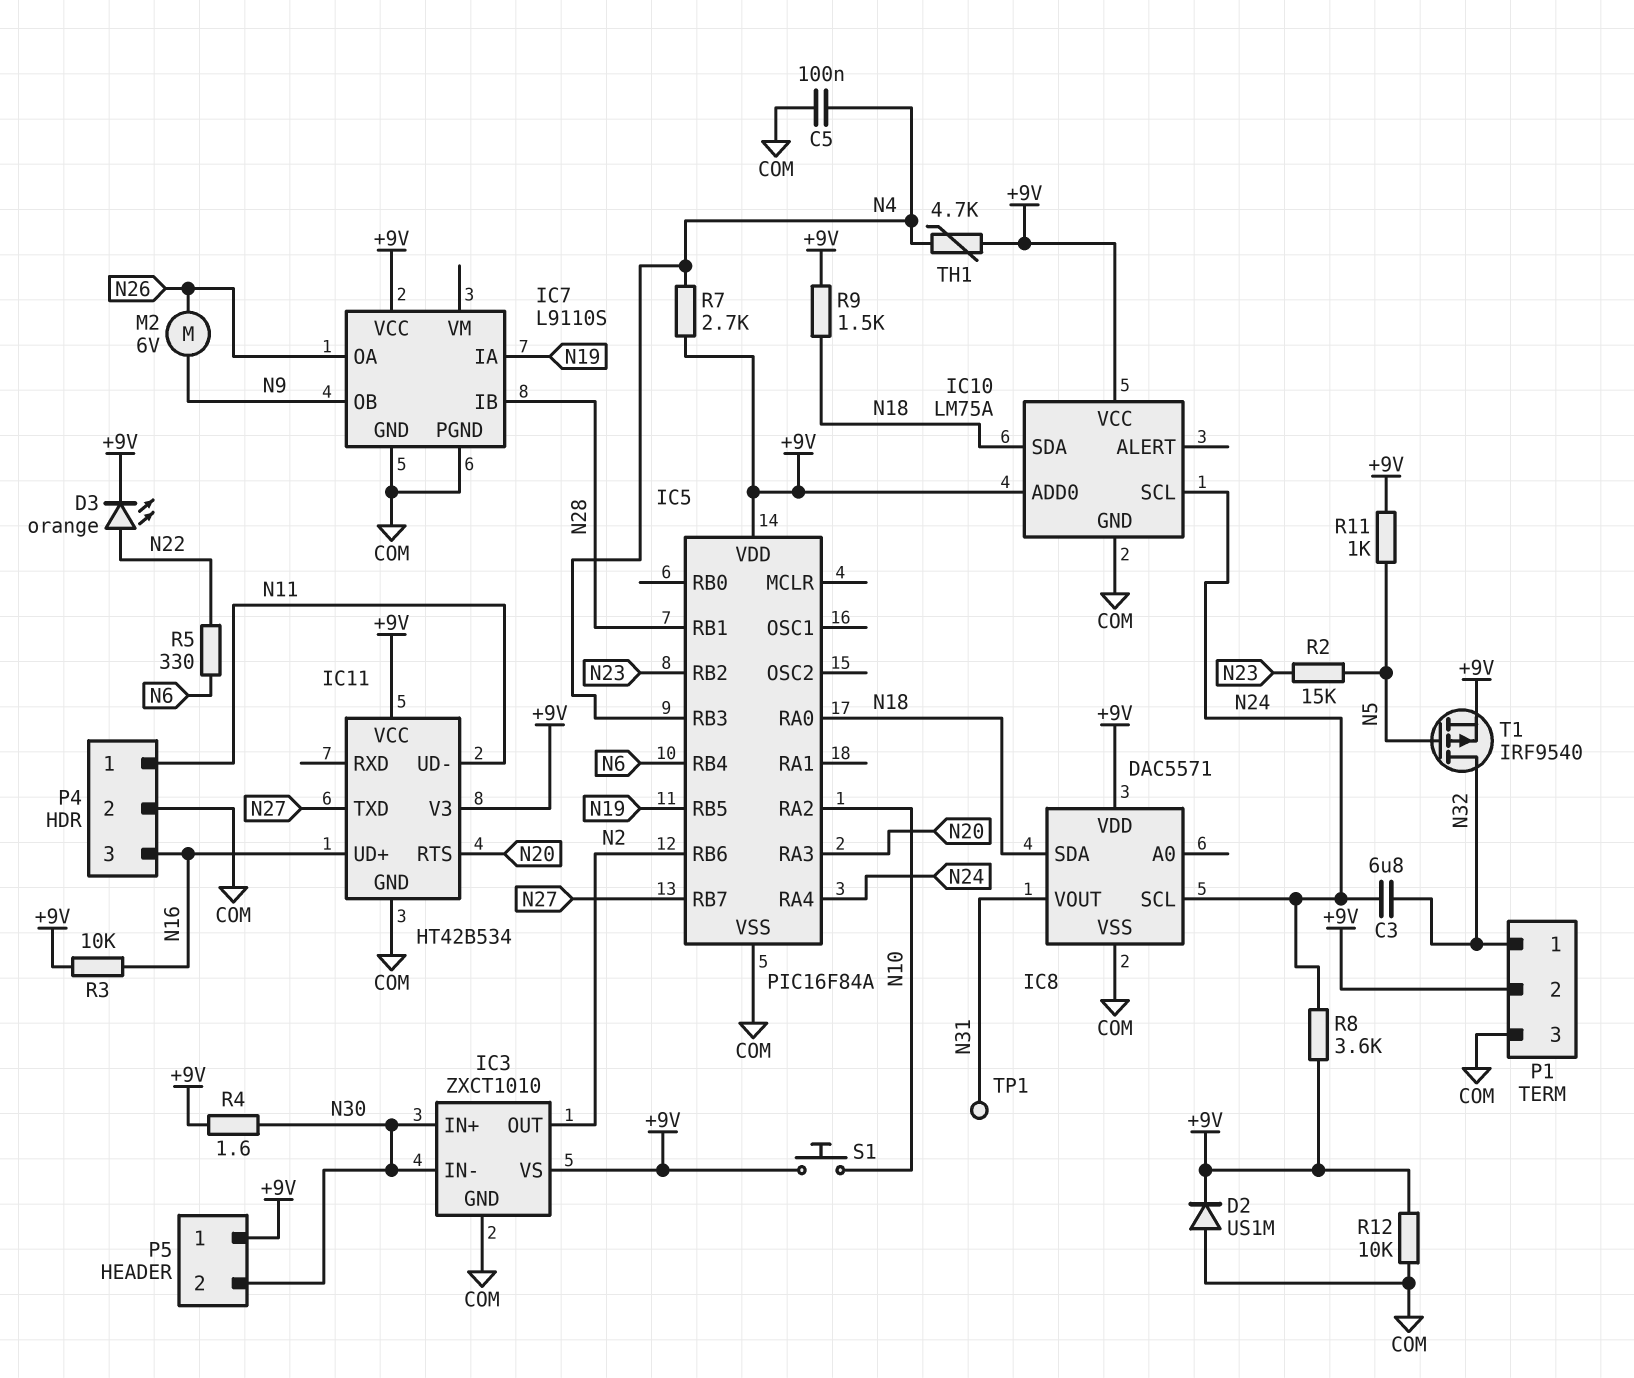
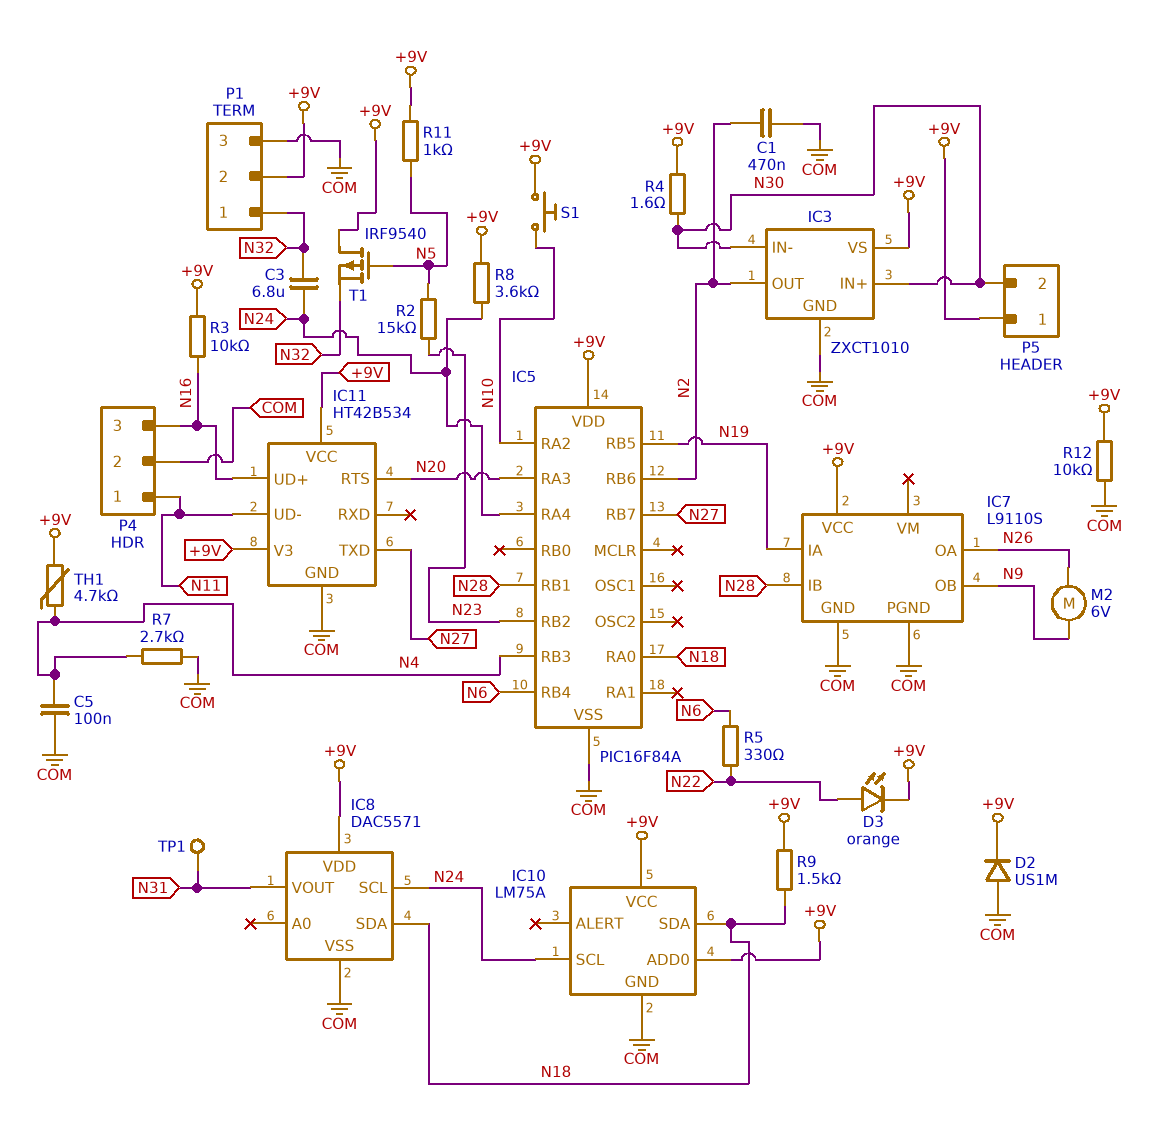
C1: none -> 470nF (COM, N2)
R7: 2.7k (+9V, N4) -> 2.7k (COM, N4)
T1: PMOS IRF9540 (G N5, D N32, S +9V) -> PMOS IRF9540 (G N5, D +9V, S N32)

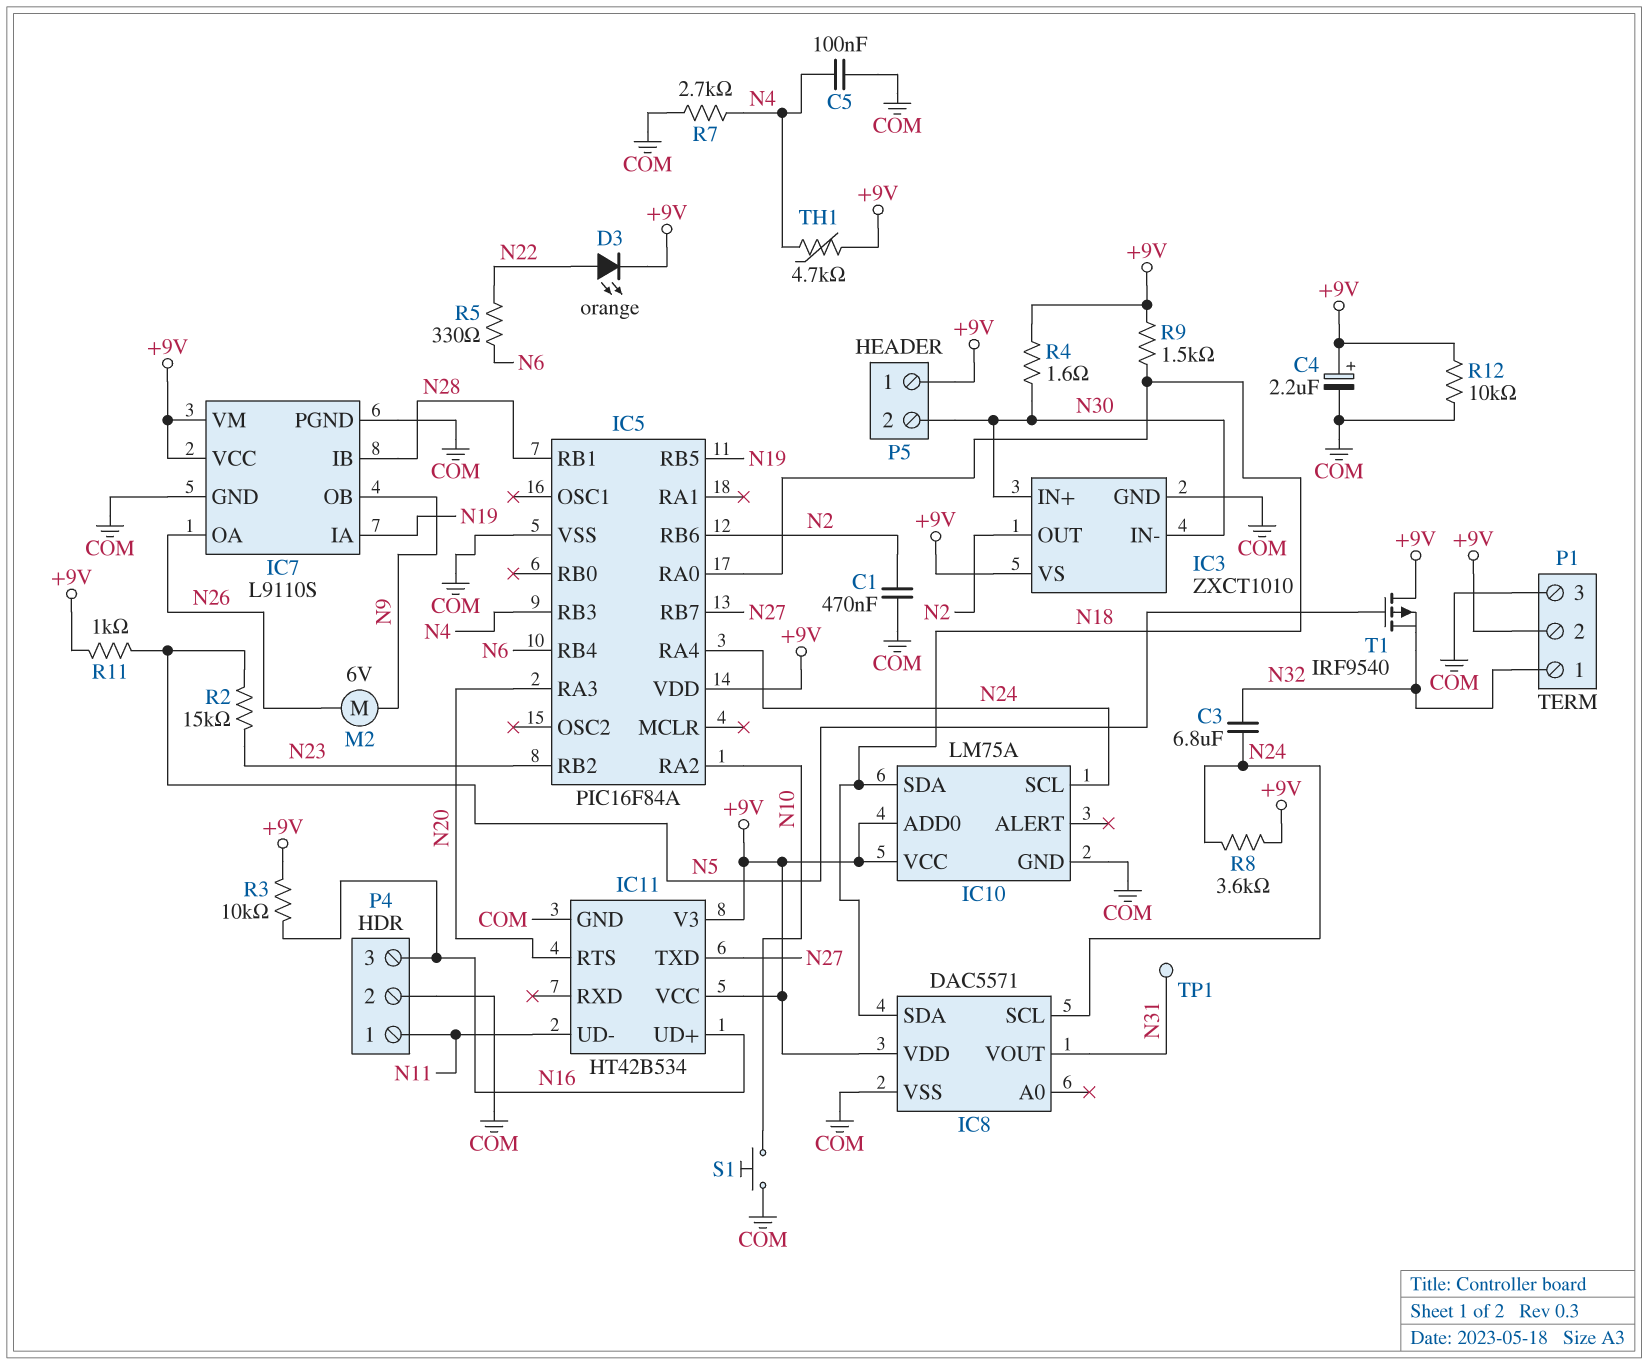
C4: none -> 2.2uF (plus +9V, minus COM)
D2: diode US1M (A COM, K +9V) -> none
IC7 pin VM: none -> +9V
S1: button (+9V, N10) -> button (COM, N10)

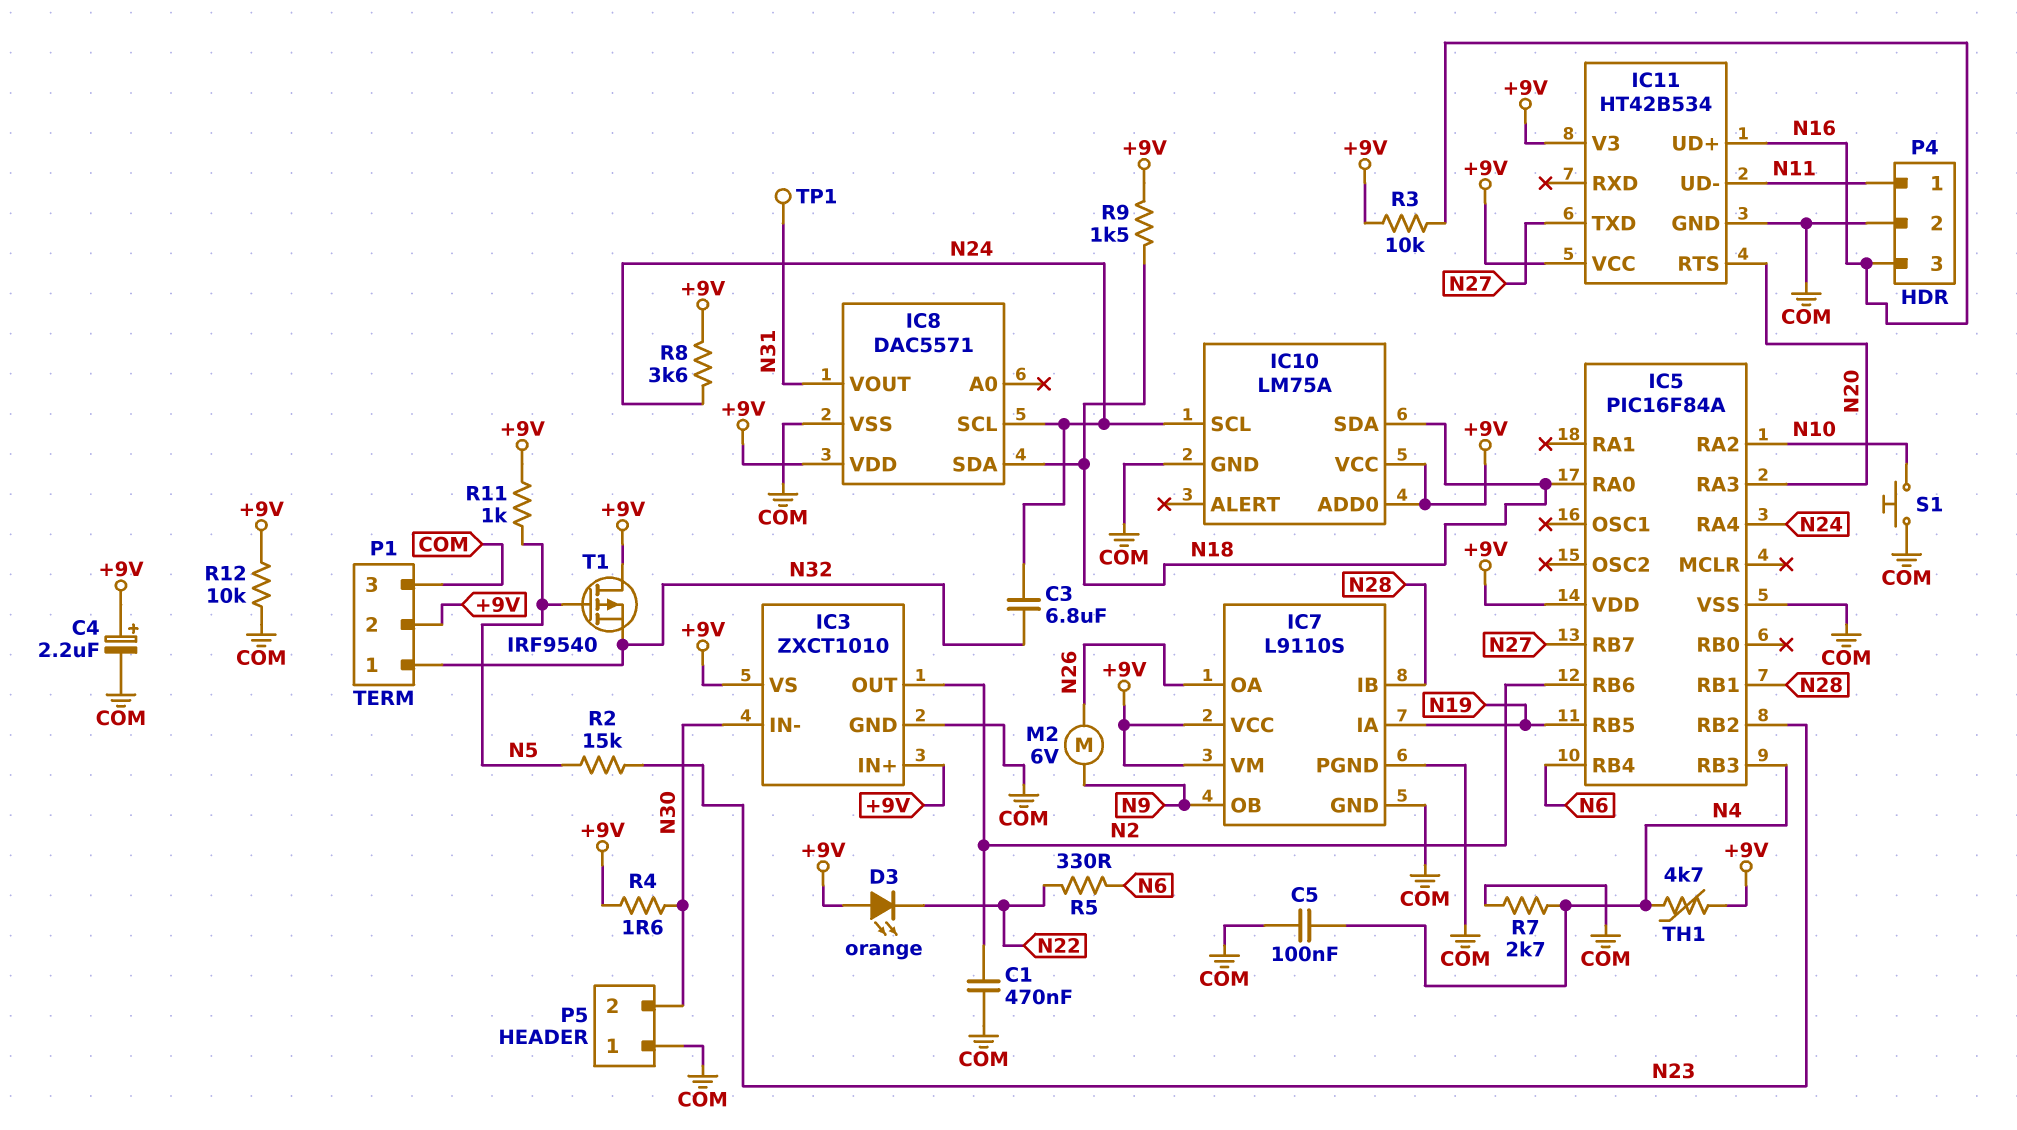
D3: LED orange (A N22, K +9V) -> LED orange (A +9V, K N22)
IC3 pin IN+: N30 -> +9V
P5 pin 1: +9V -> COM

